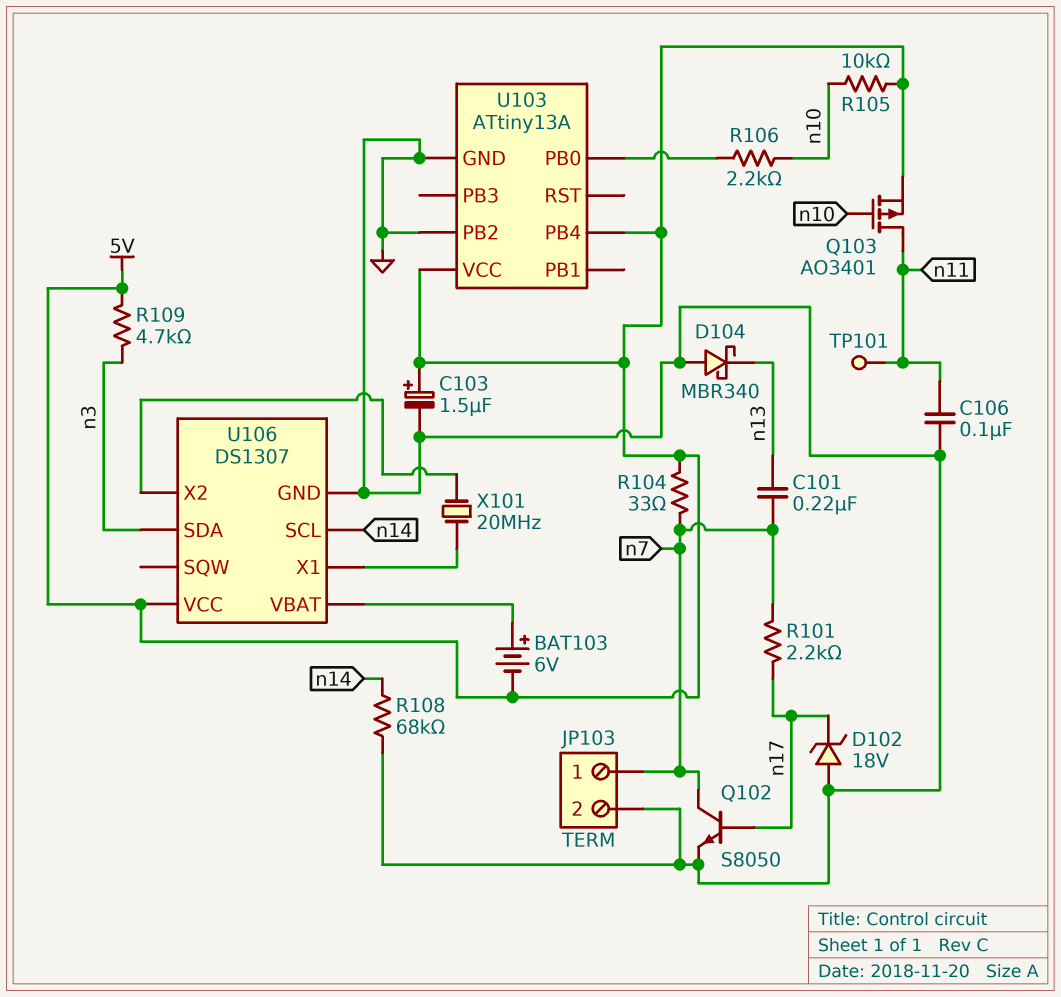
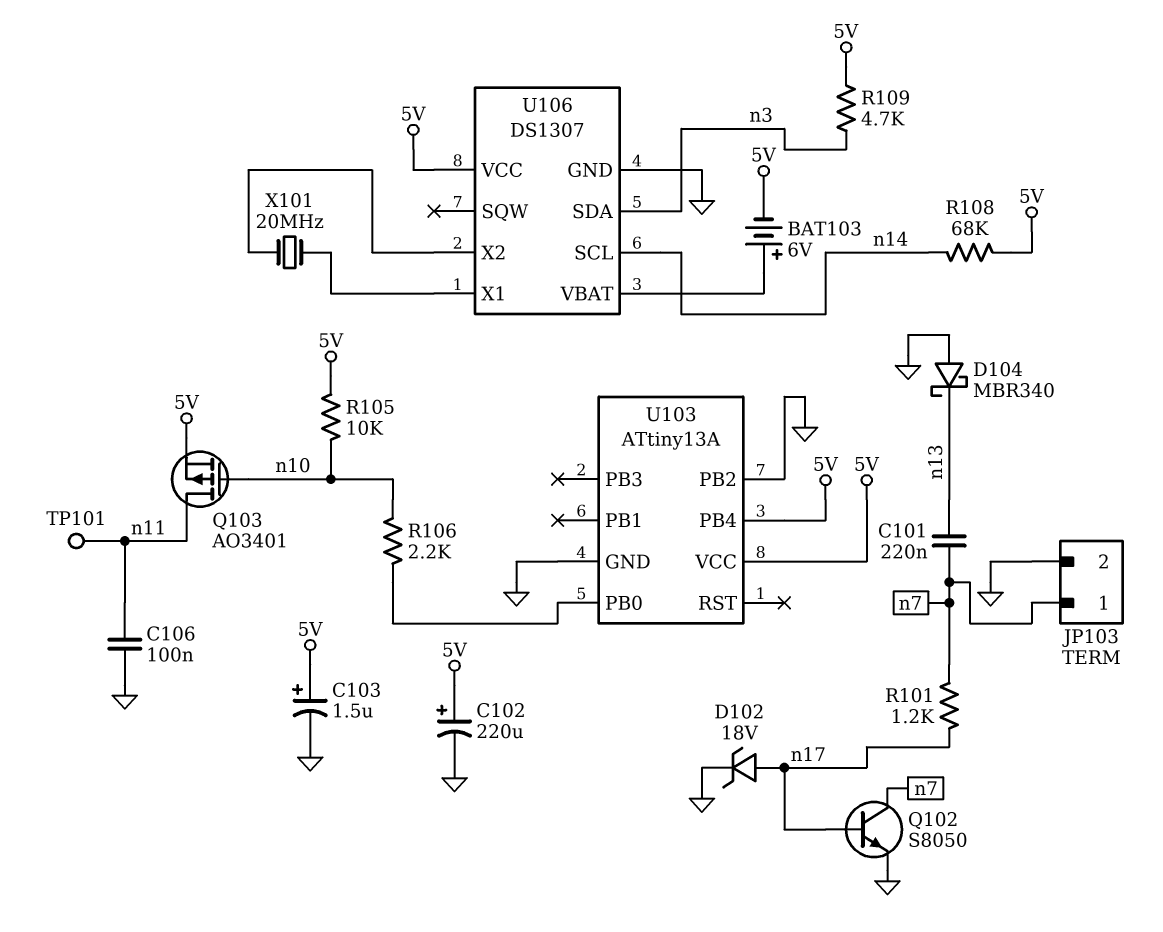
C102: none -> 220uF (plus 5V, minus GND)
D102: zener 18V (A GND, K n17) -> zener 18V (A n17, K GND)
R101: 2.2k (n7, n17) -> 1.2k (n7, n17)
R104: 33 (5V, n7) -> none
R108: 68k (GND, n14) -> 68k (5V, n14)

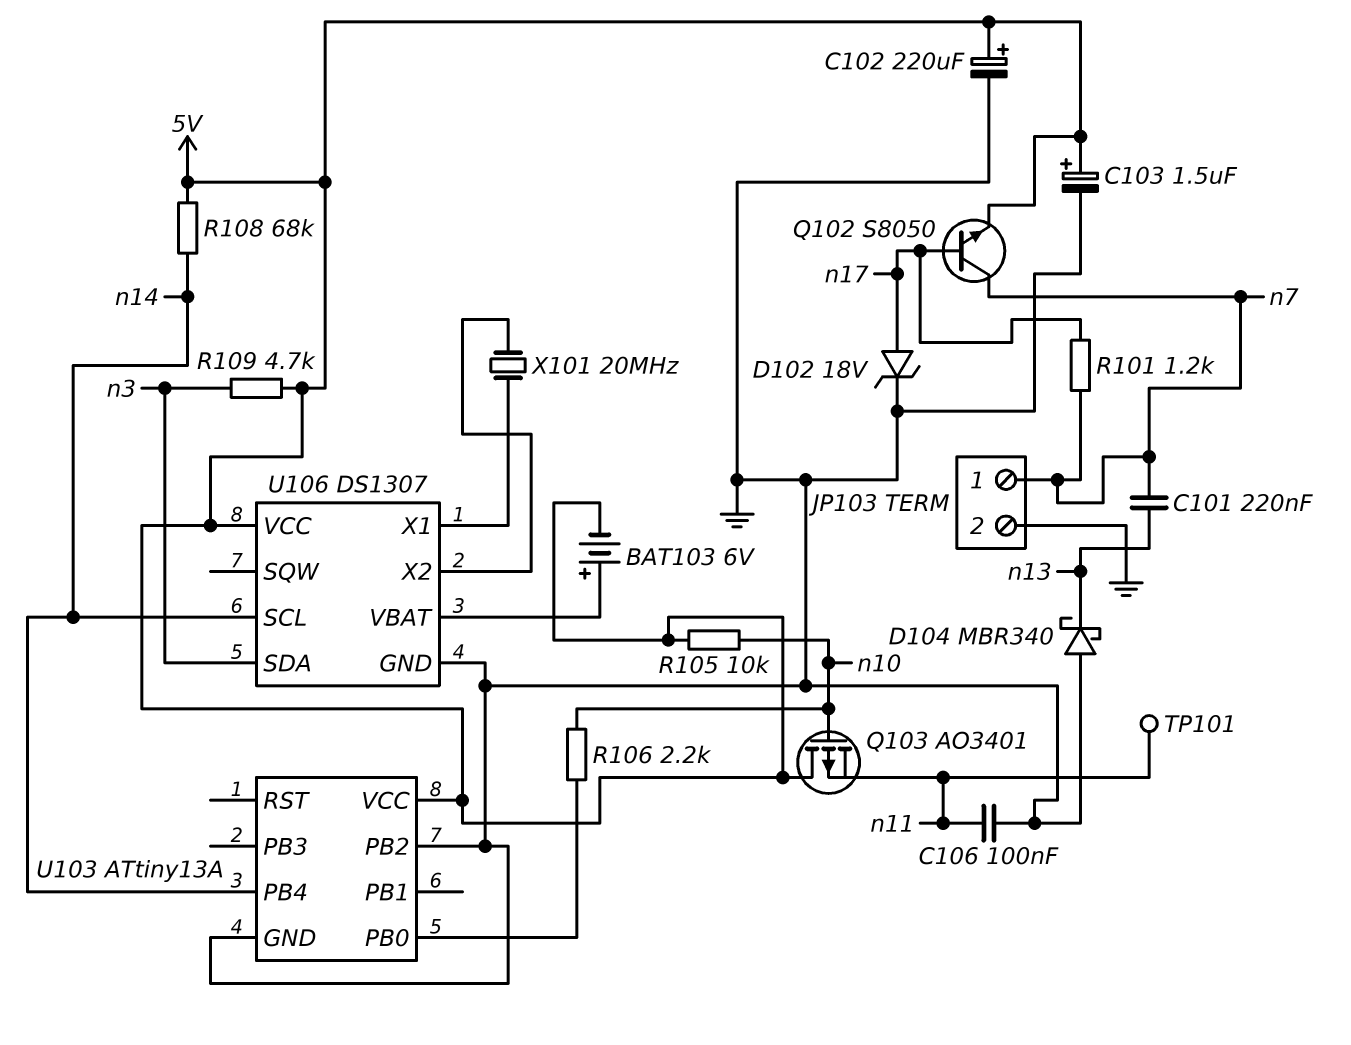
Q102: NPN S8050 (B n17, C n7, E GND) -> NPN S8050 (B n17, C n7, E 5V)
Q103: PMOS AO3401 (G n10, D n11, S 5V) -> PMOS AO3401 (G n10, D 5V, S n11)
U103 pin PB4: 5V -> n14

